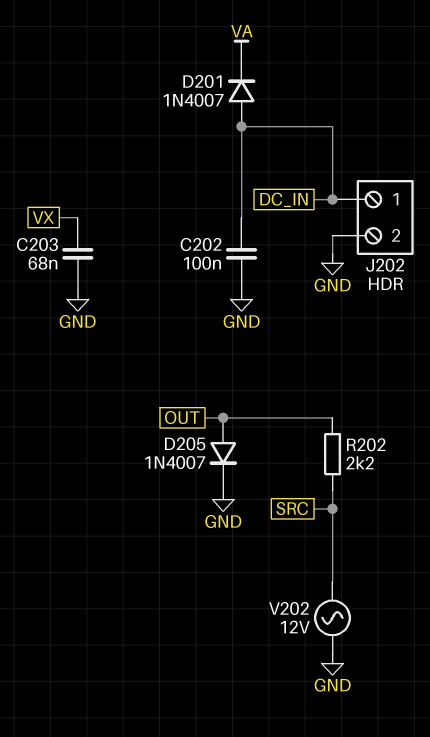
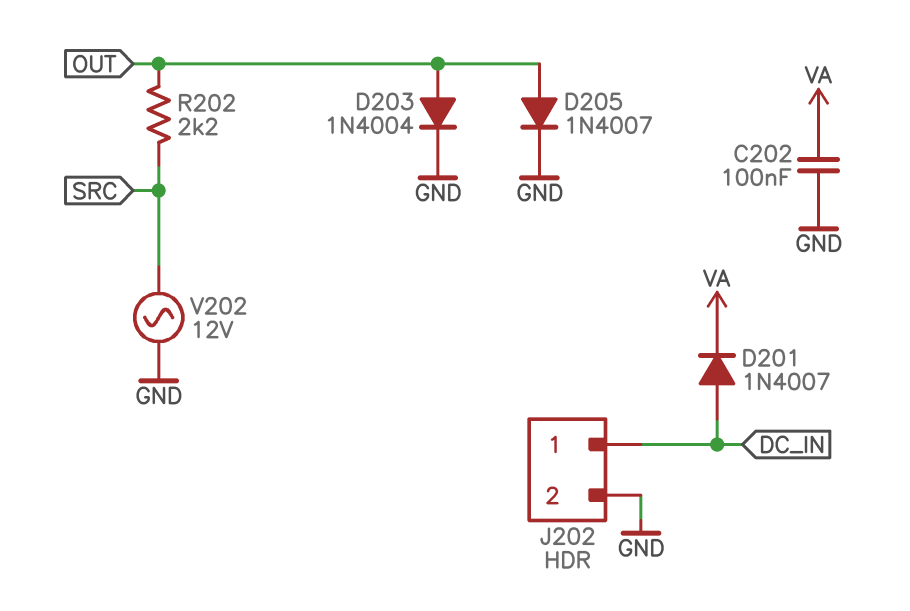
C202: 100nF (DC_IN, GND) -> 100nF (GND, VA)
C203: 68nF (GND, VX) -> none
D203: none -> diode 1N4004 (A OUT, K GND)

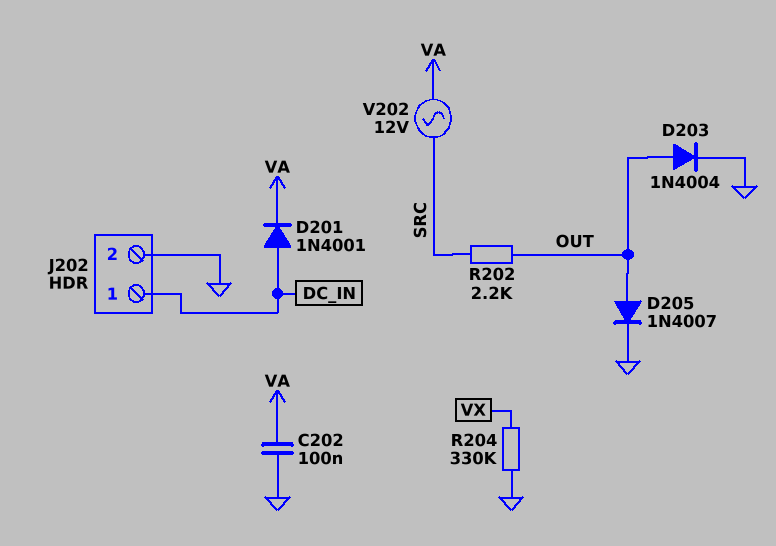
D201: diode 1N4007 (A DC_IN, K VA) -> diode 1N4001 (A DC_IN, K VA)
R204: none -> 330k (GND, VX)
V202: AC 12V (GND, SRC) -> AC 12V (SRC, VA)

